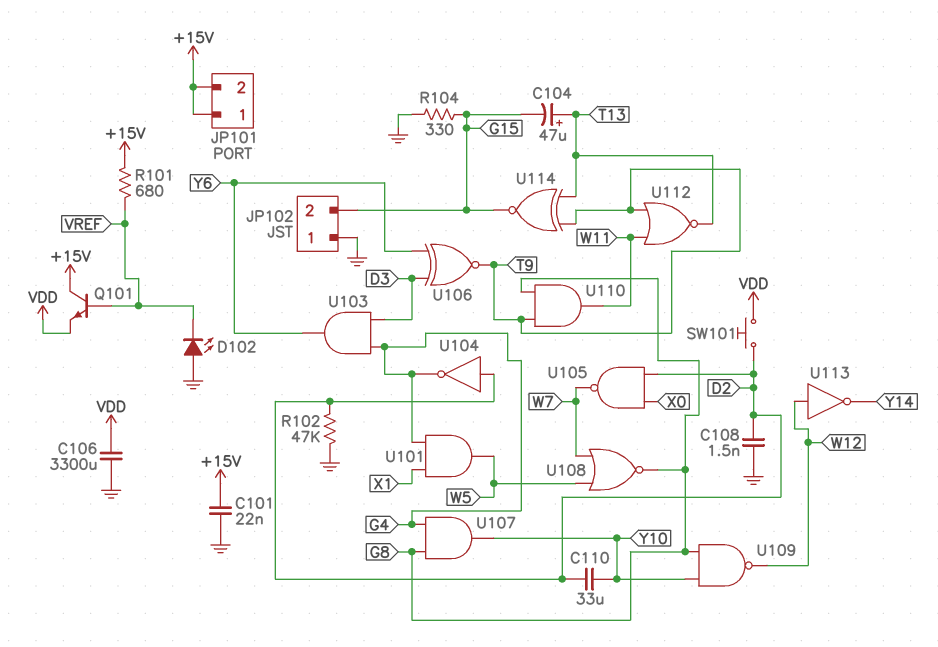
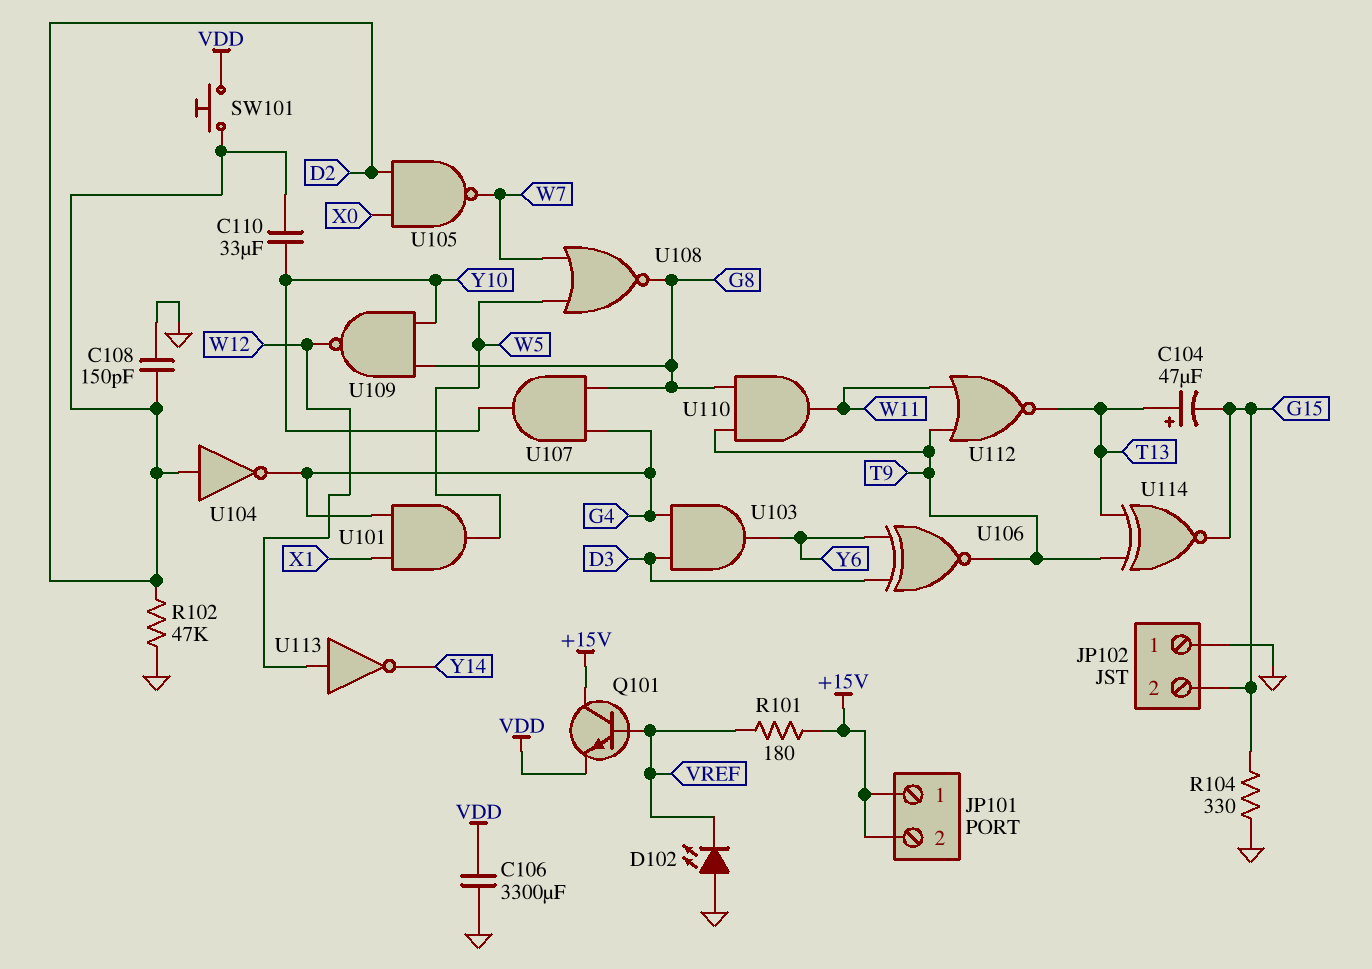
C101: 22nF (+15V, GND) -> none
C108: 1.5nF (D2, GND) -> 150pF (D2, GND)
R101: 680 (+15V, VREF) -> 180 (+15V, VREF)

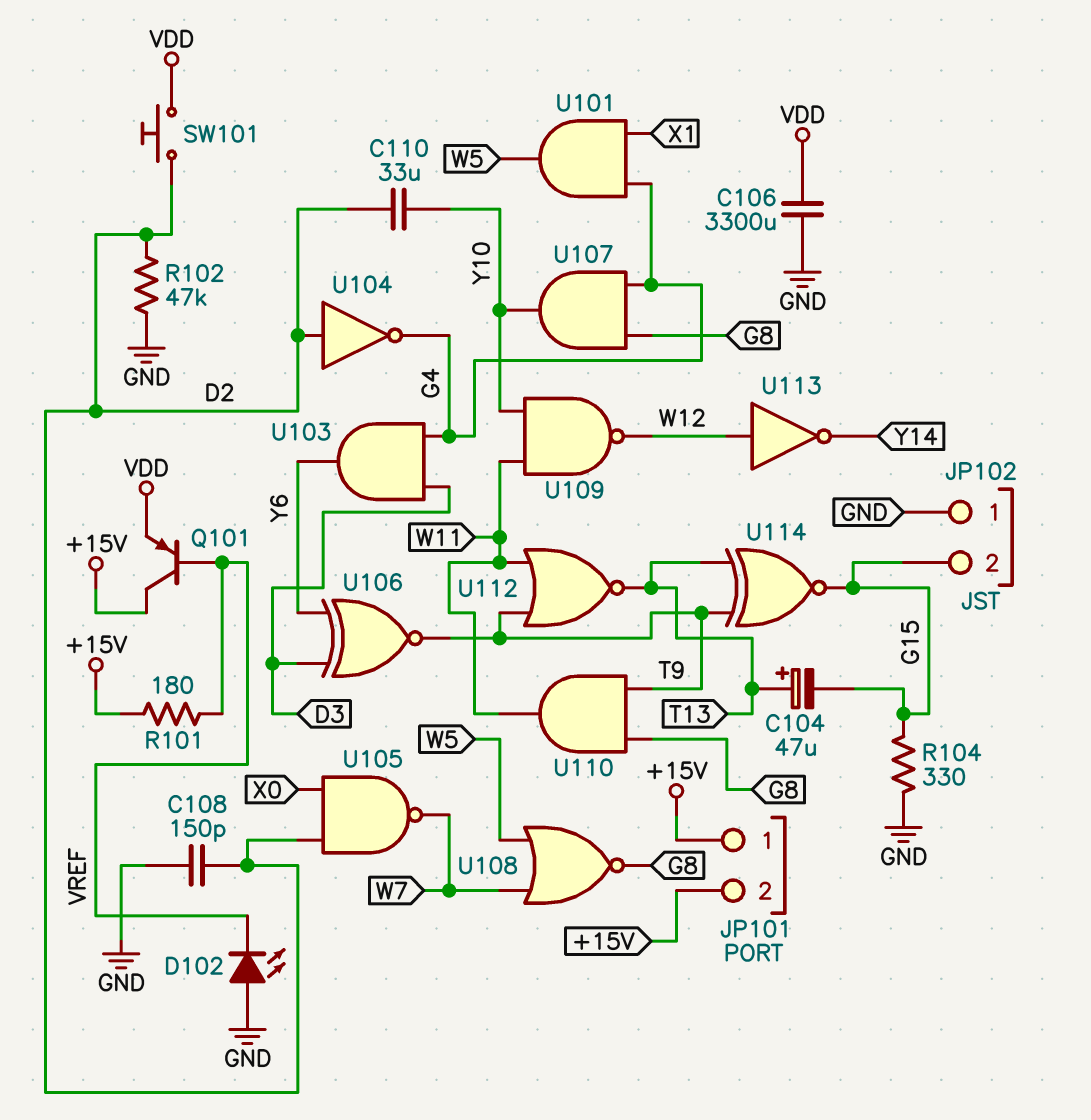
Q101: NPN (B VREF, C +15V, E VDD) -> PNP (B VREF, C +15V, E VDD)
U109: NAND (in G8, in Y10, out W12) -> NAND (in W11, in Y10, out W12)

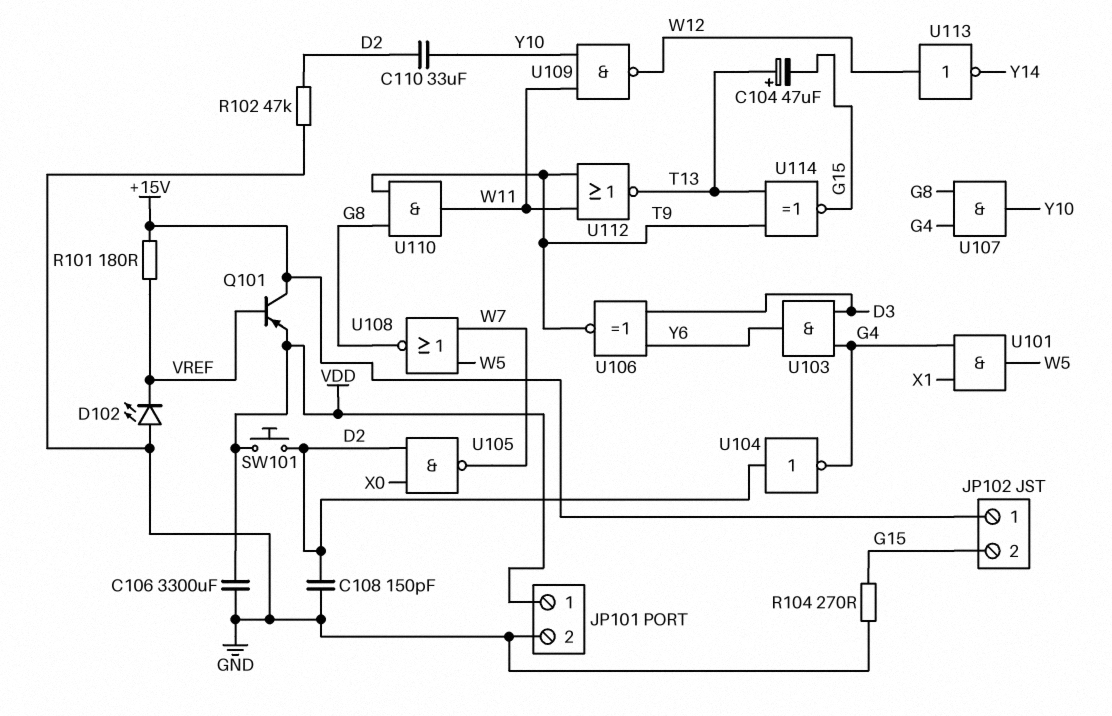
JP101 pin 1: +15V -> VDD
JP101 pin 2: +15V -> GND
JP102 pin 1: GND -> +15V
R104: 330 (G15, GND) -> 270 (G15, GND)

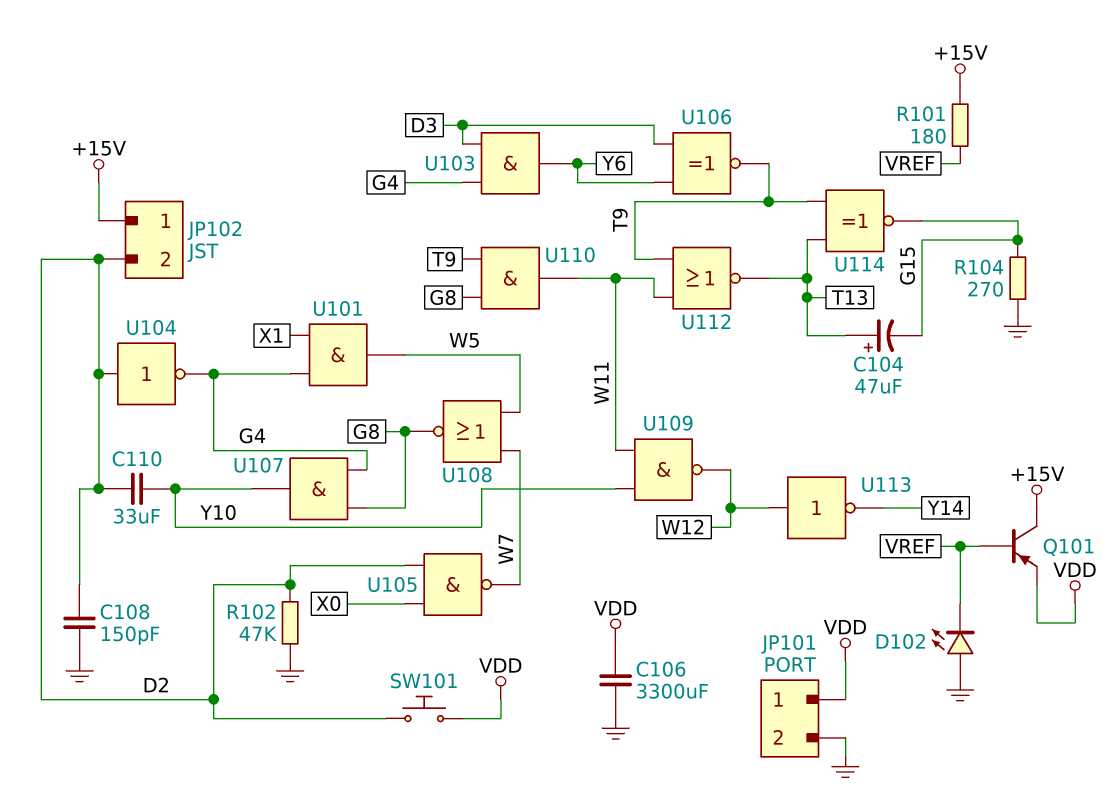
JP102 pin 2: G15 -> D2

